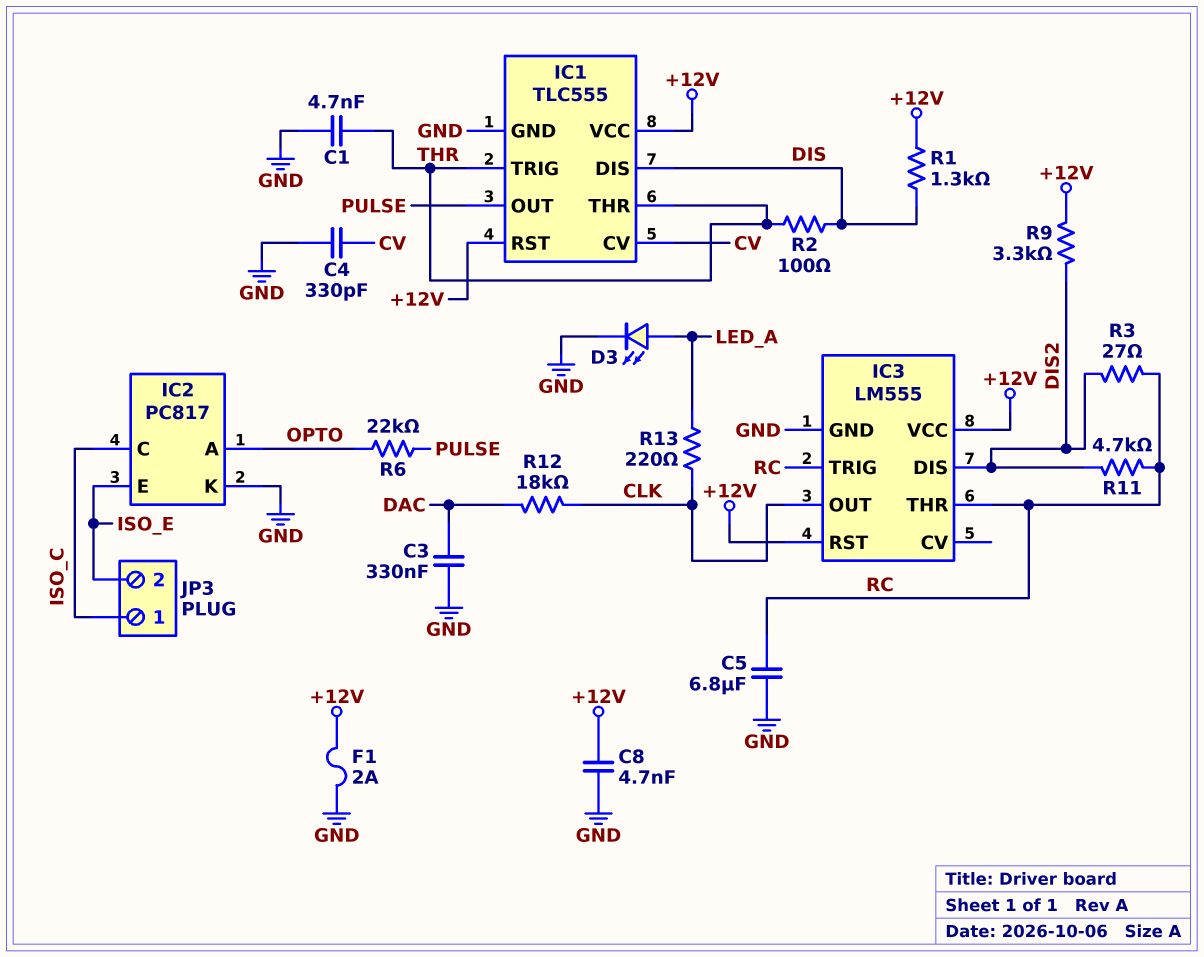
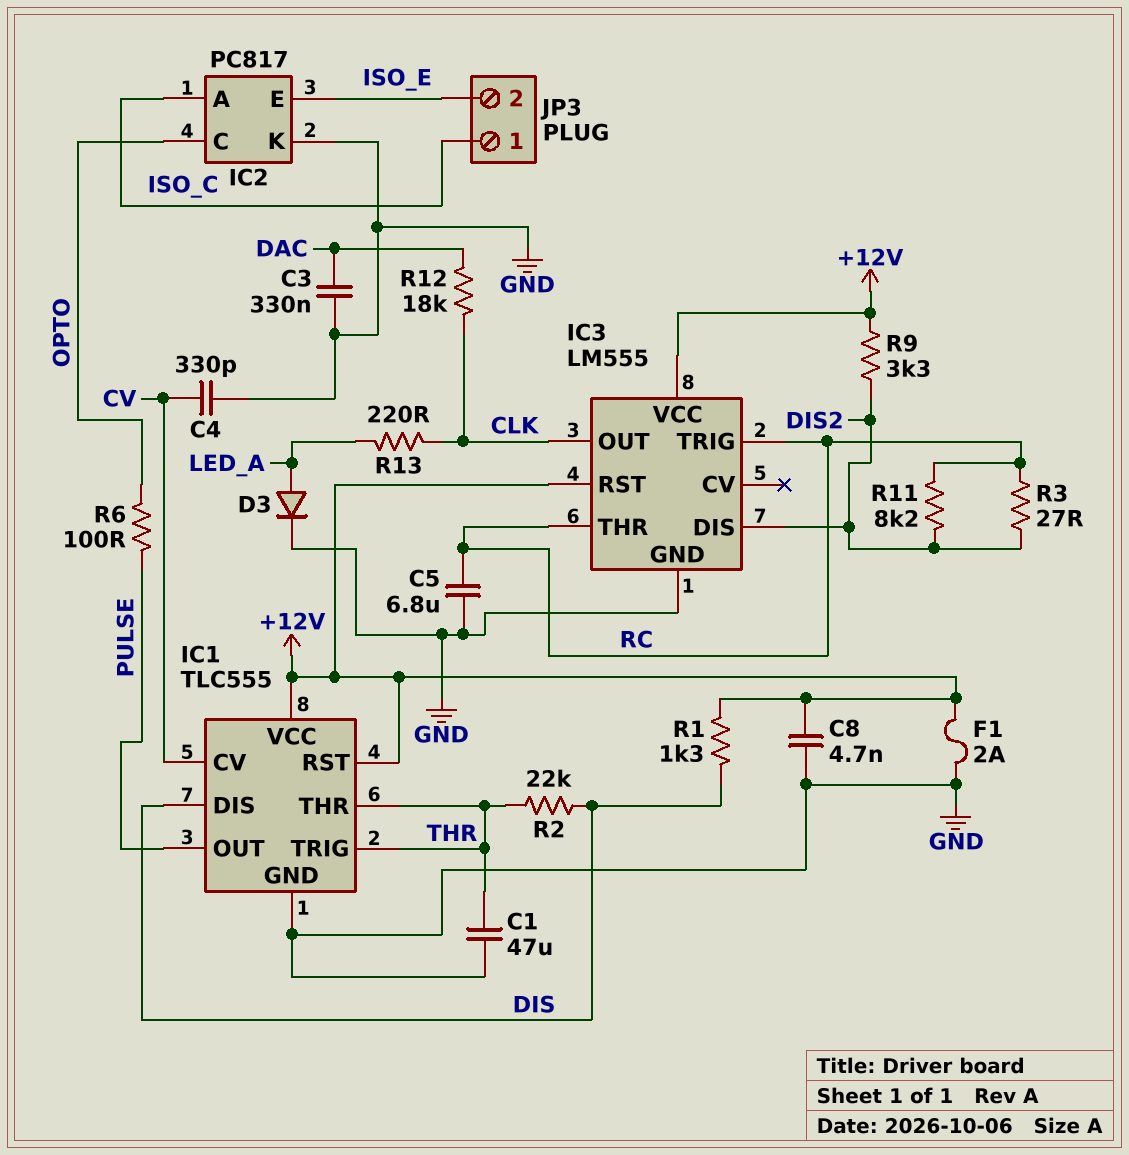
C1: 4.7nF (GND, THR) -> 47uF (GND, THR)
D3: LED (A LED_A, K GND) -> diode (A LED_A, K GND)
IC2 pin A: OPTO -> ISO_C
IC2 pin C: ISO_C -> OPTO
R2: 100 (DIS, THR) -> 22k (DIS, THR)
R6: 22k (OPTO, PULSE) -> 100 (OPTO, PULSE)
R11: 4.7k (DIS2, RC) -> 8.2k (DIS2, RC)

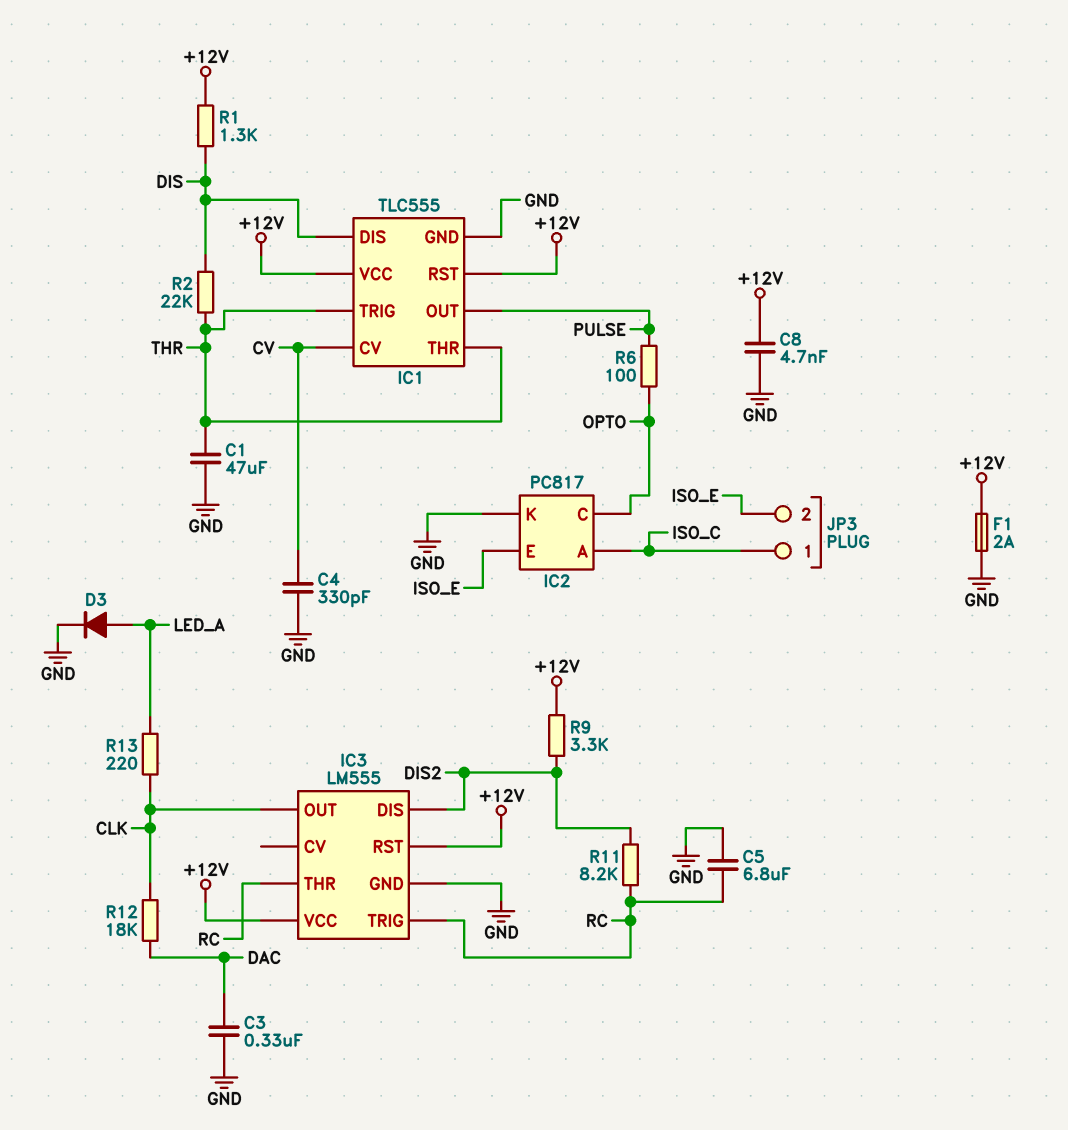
R3: 27 (DIS2, RC) -> none

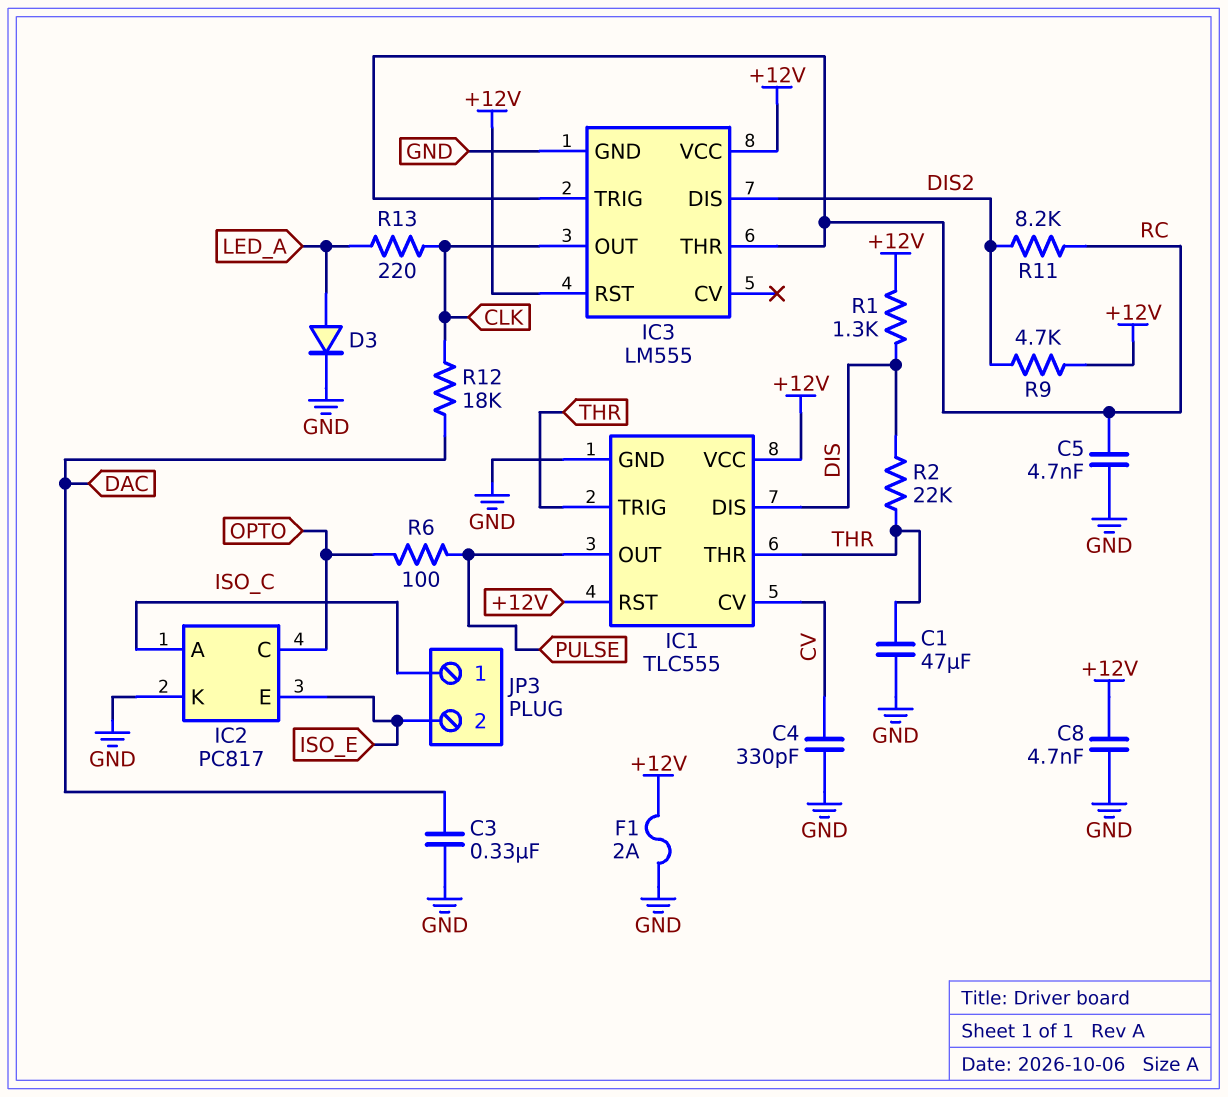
C5: 6.8uF (GND, RC) -> 4.7nF (GND, RC)
R9: 3.3k (+12V, DIS2) -> 4.7k (+12V, DIS2)

